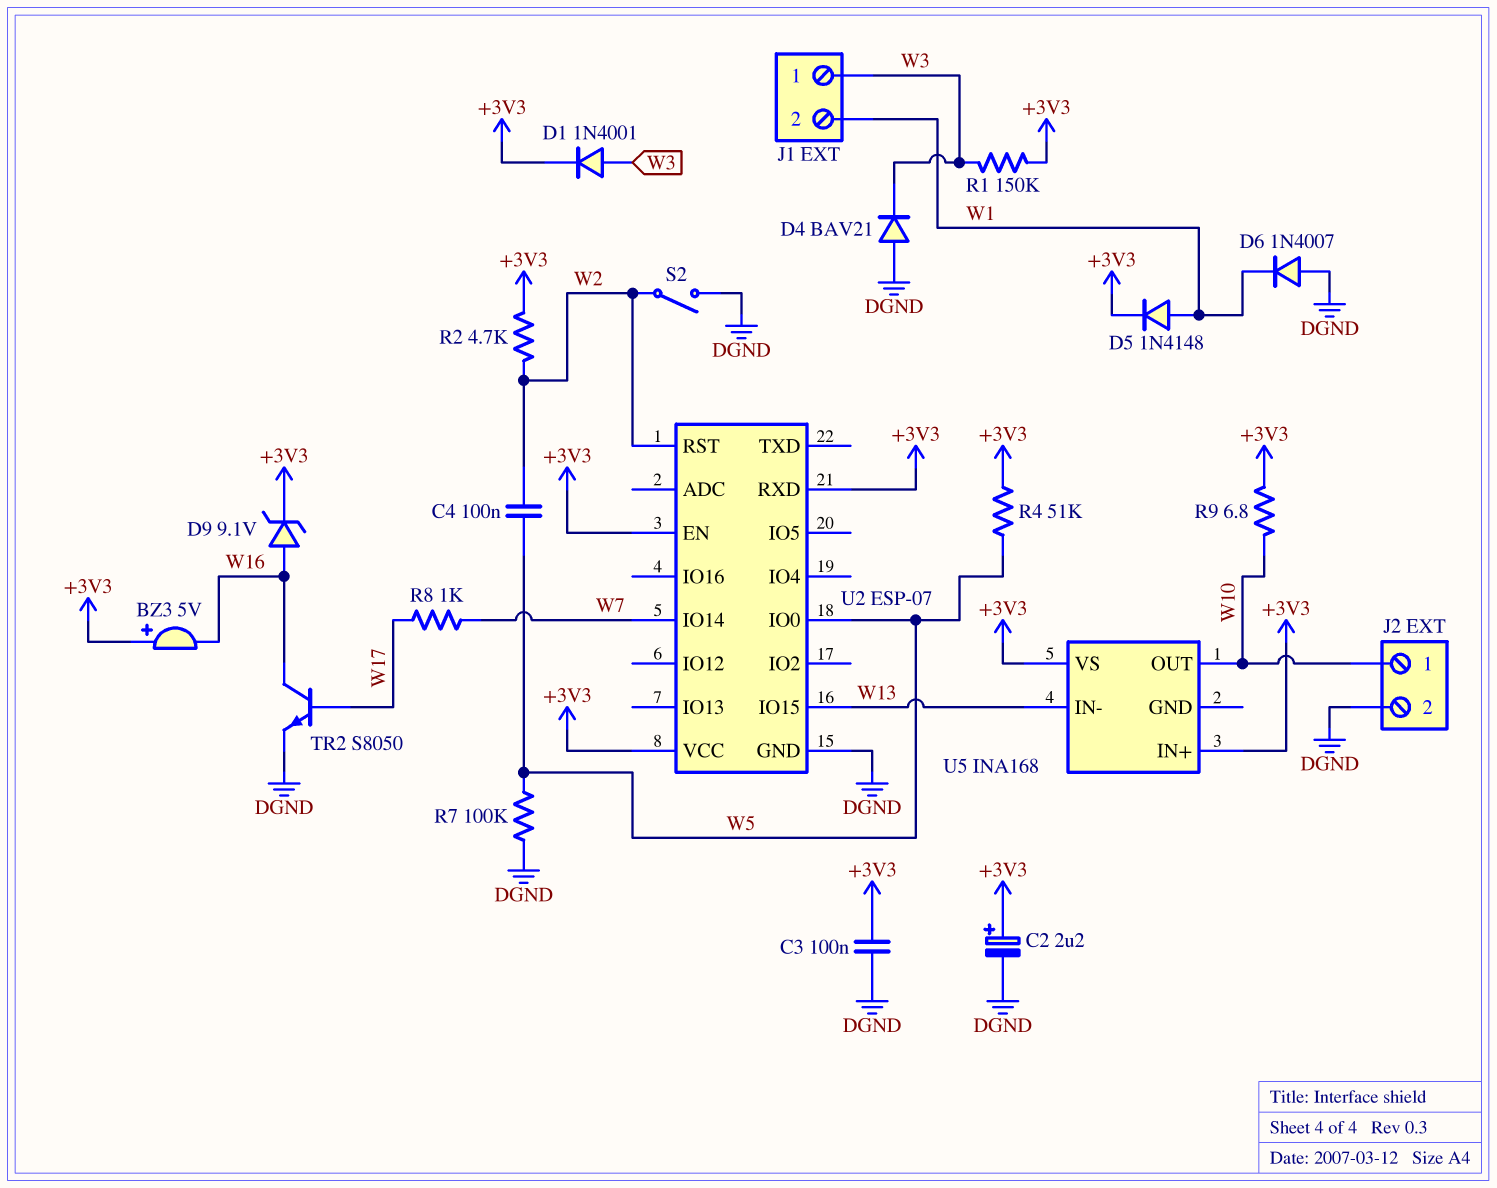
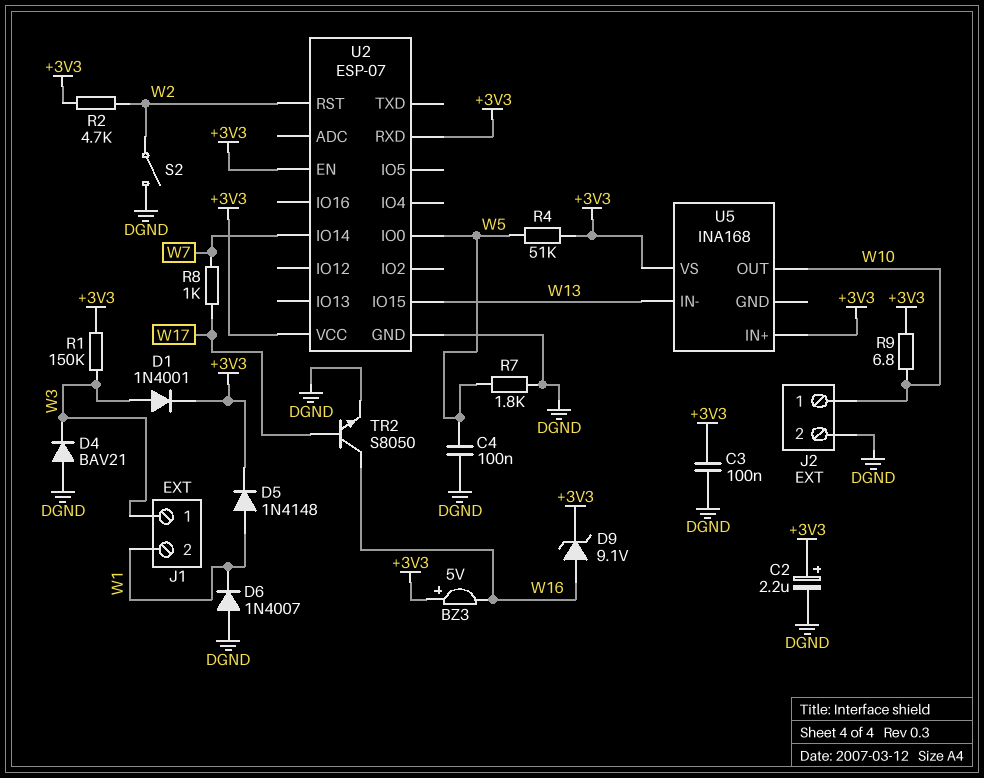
C4: 100nF (W2, W5) -> 100nF (DGND, W5)
R7: 100k (DGND, W5) -> 1.8k (DGND, W5)

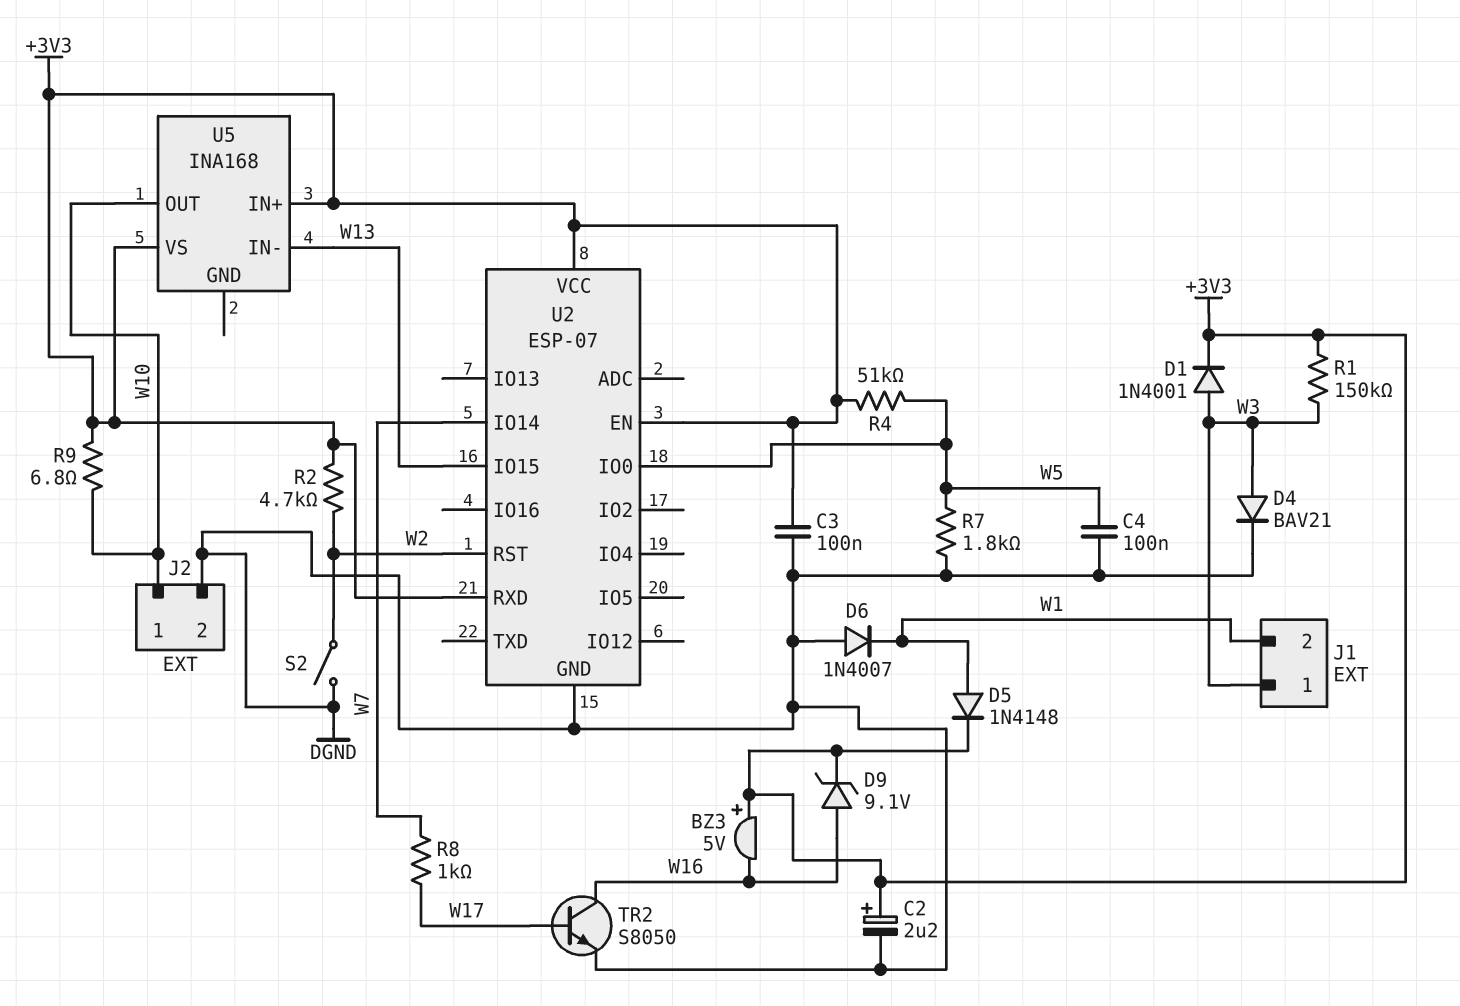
D4: diode BAV21 (A DGND, K W3) -> diode BAV21 (A W3, K DGND)

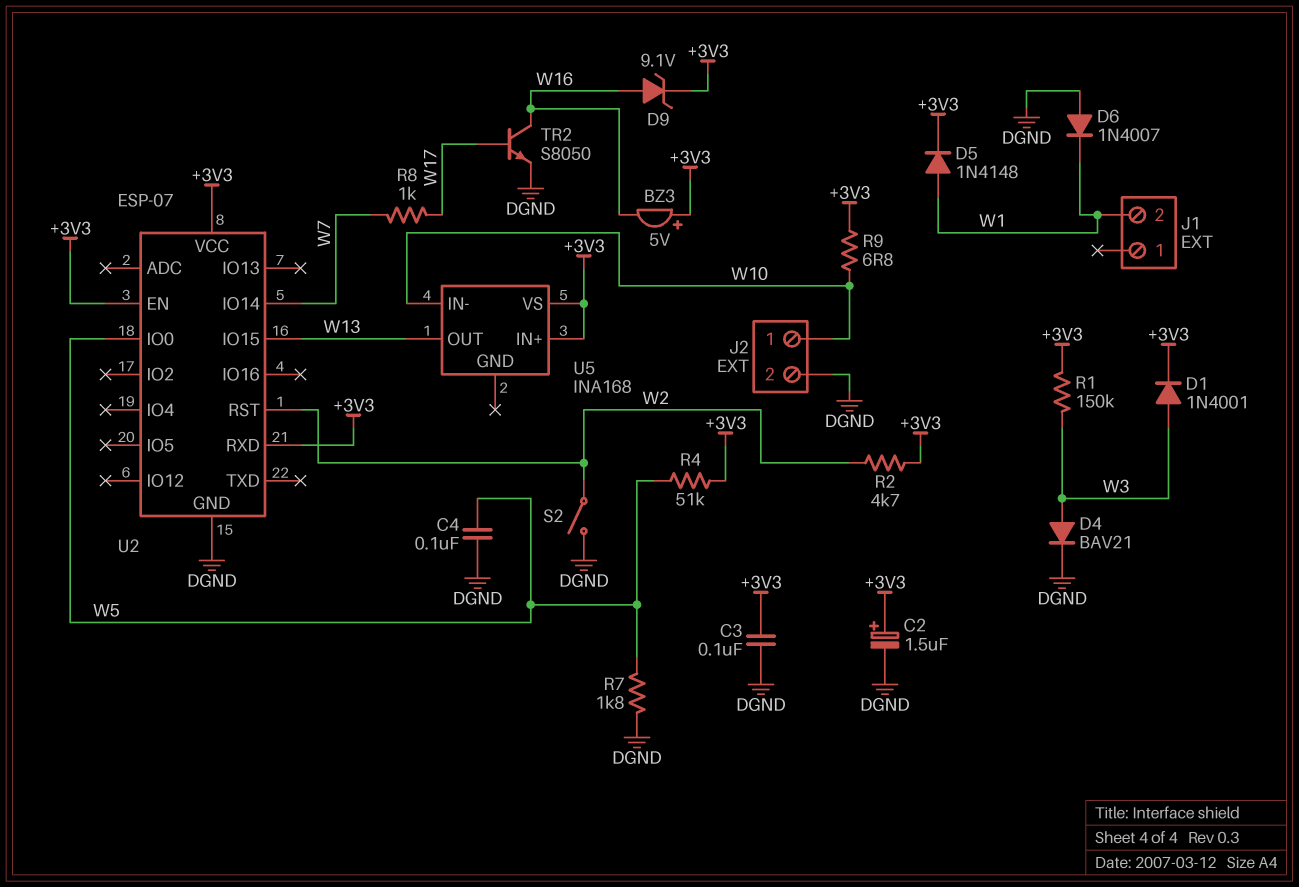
C2: 2.2uF (plus +3V3, minus DGND) -> 1.5uF (plus +3V3, minus DGND)
J1 pin 1: W3 -> none
U5 pin IN-: W13 -> W10
U5 pin OUT: W10 -> W13

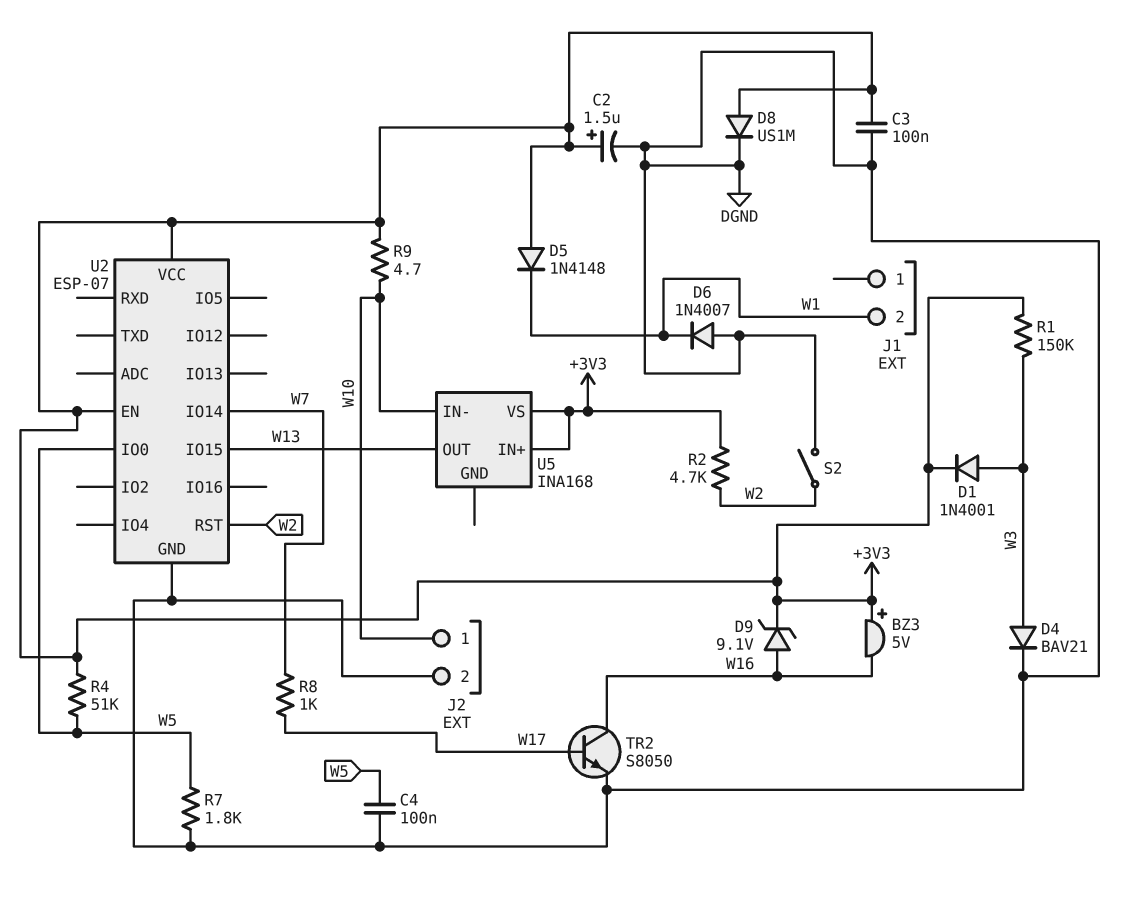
D5: diode 1N4148 (A W1, K +3V3) -> diode 1N4148 (A +3V3, K W1)
D8: none -> diode US1M (A +3V3, K DGND)
R9: 6.8 (+3V3, W10) -> 4.7 (+3V3, W10)
U2 pin RXD: +3V3 -> none

